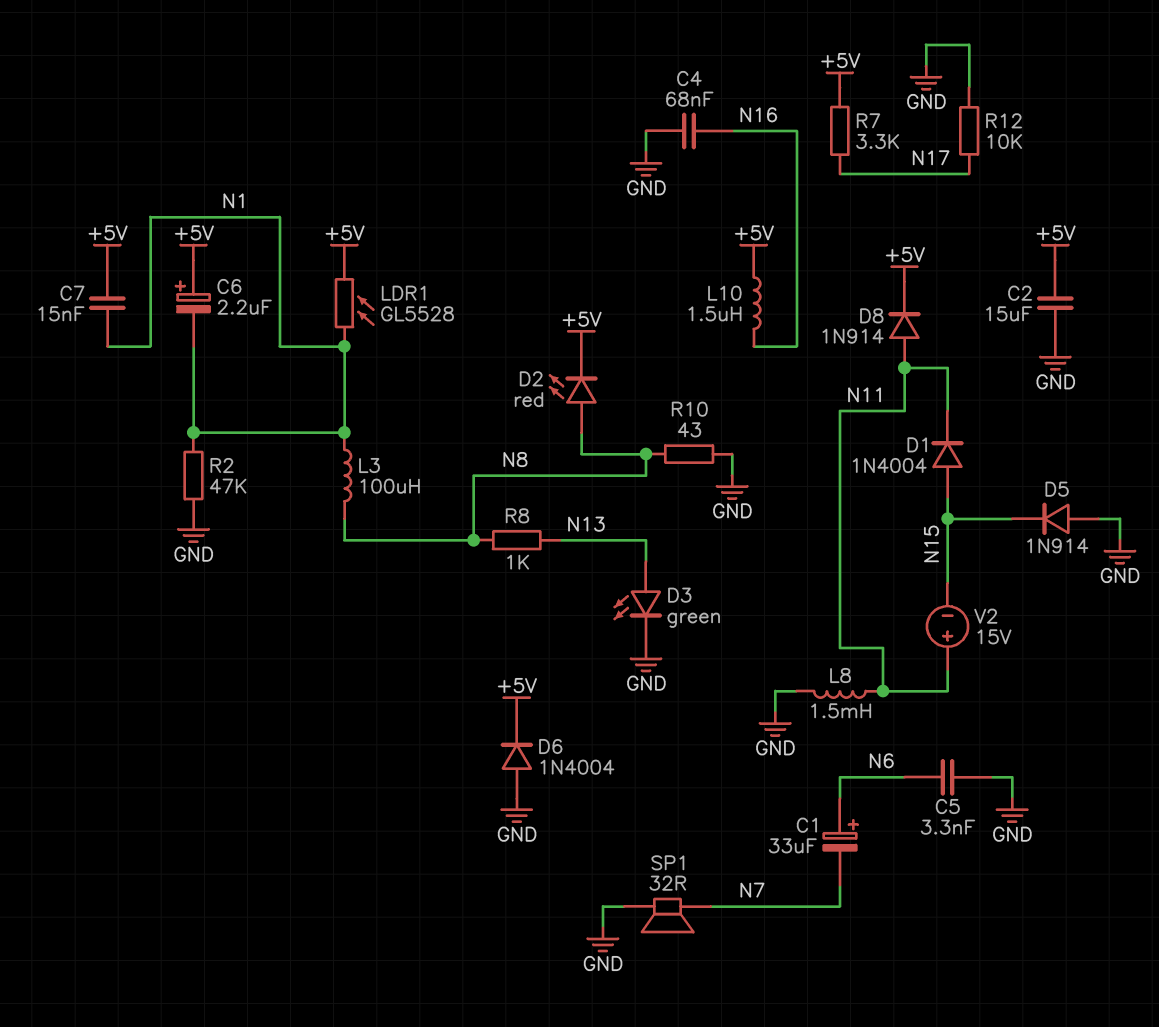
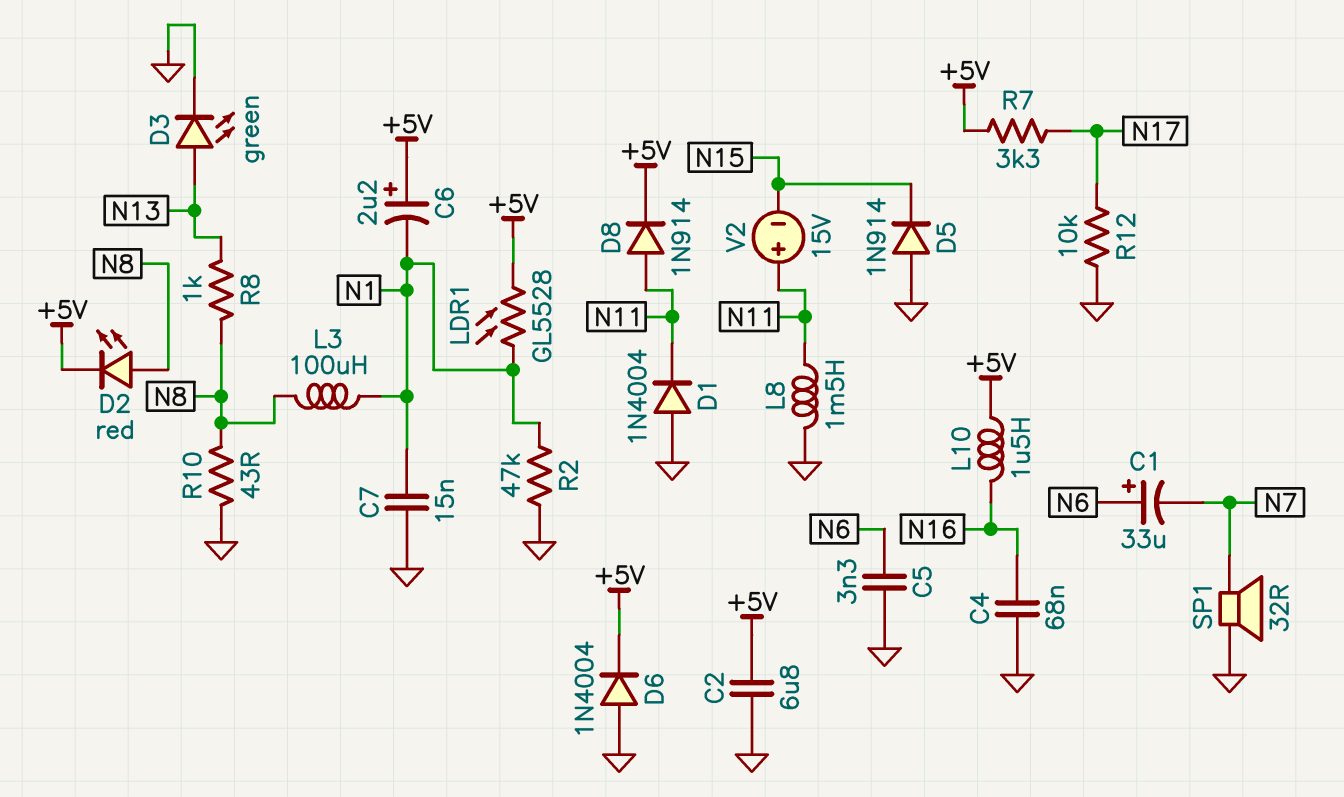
C2: 15uF (+5V, GND) -> 6.8uF (+5V, GND)
C7: 15nF (+5V, N1) -> 15nF (GND, N1)
D1: diode 1N4004 (A N15, K N11) -> diode 1N4004 (A GND, K N11)

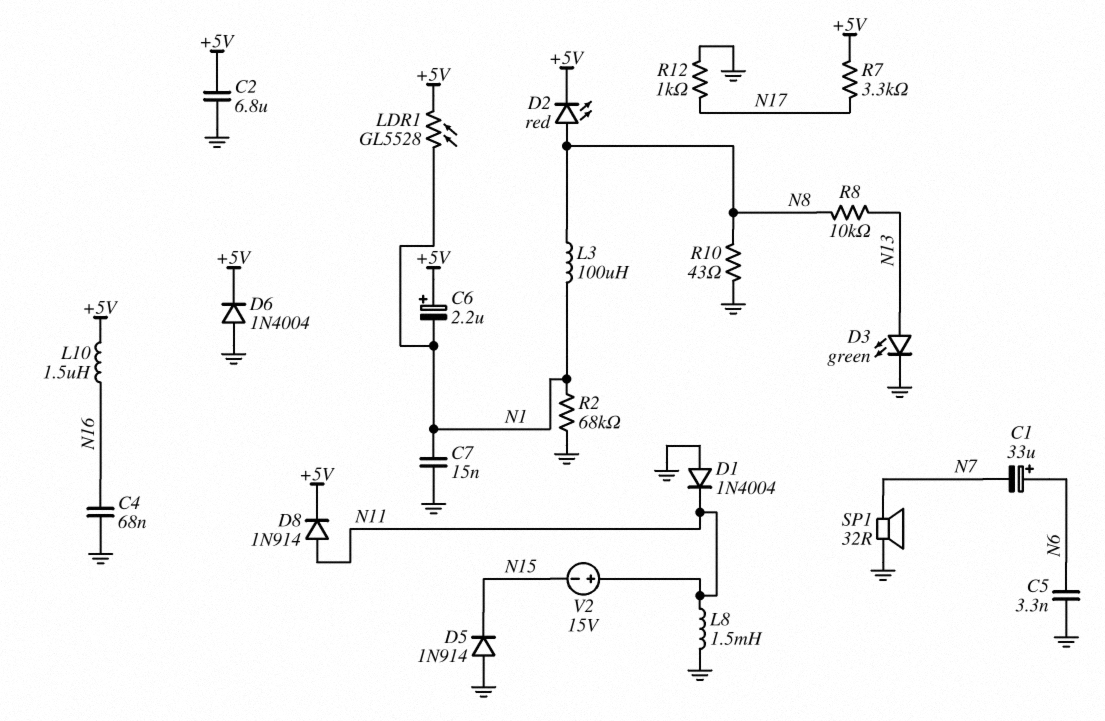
R2: 47k (GND, N1) -> 68k (GND, N1)
R8: 1k (N8, N13) -> 10k (N8, N13)
R12: 10k (GND, N17) -> 1k (GND, N17)

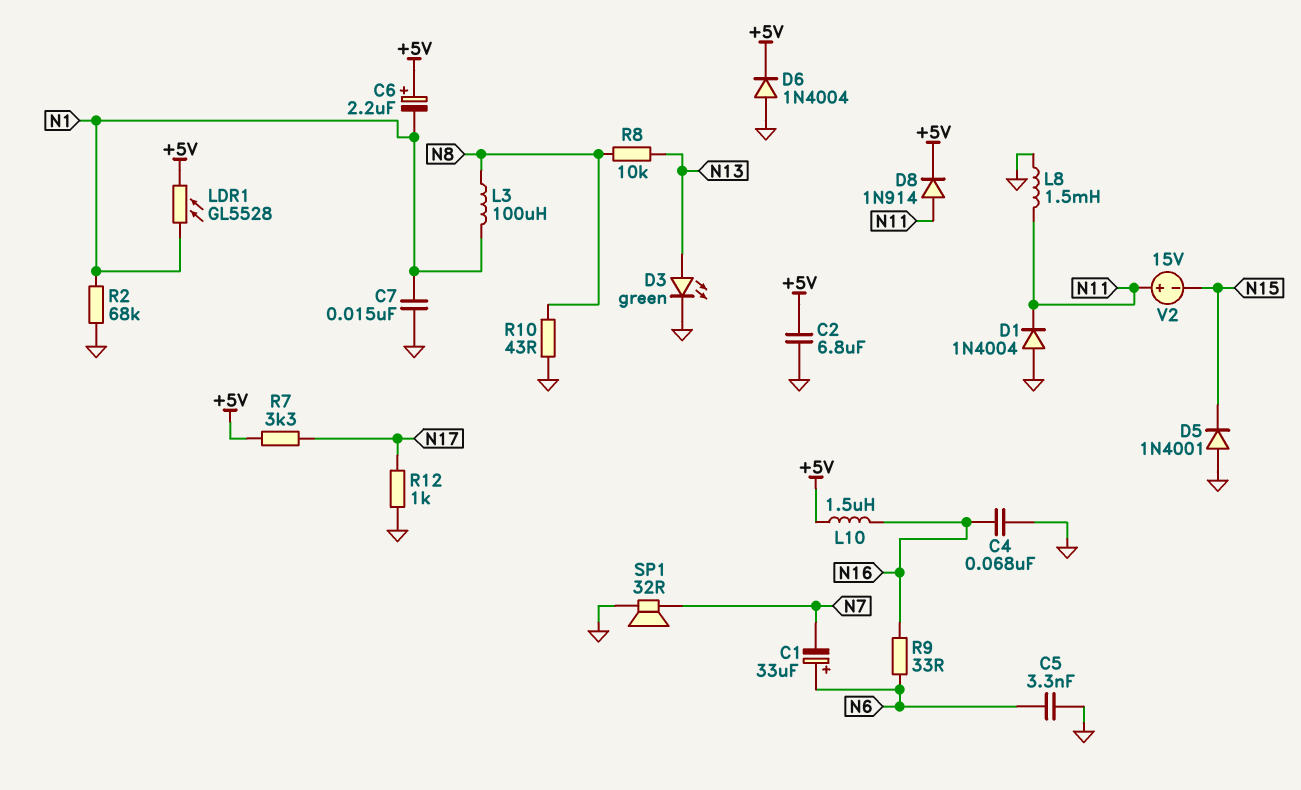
D2: LED red (A N8, K +5V) -> none
D5: diode 1N914 (A GND, K N15) -> diode 1N4001 (A GND, K N15)
R9: none -> 33 (N6, N16)

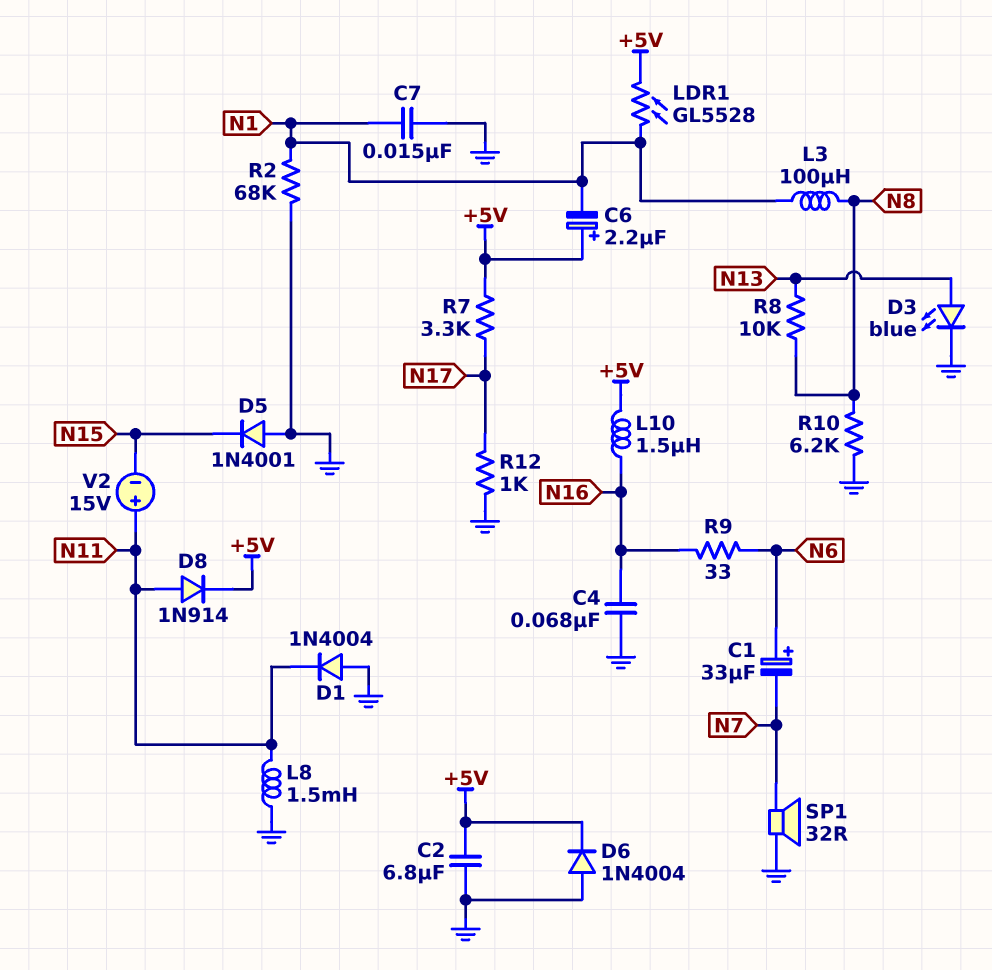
C5: 3.3nF (GND, N6) -> none
D3: LED green (A N13, K GND) -> LED blue (A N13, K GND)
R10: 43 (GND, N8) -> 6.2k (GND, N8)

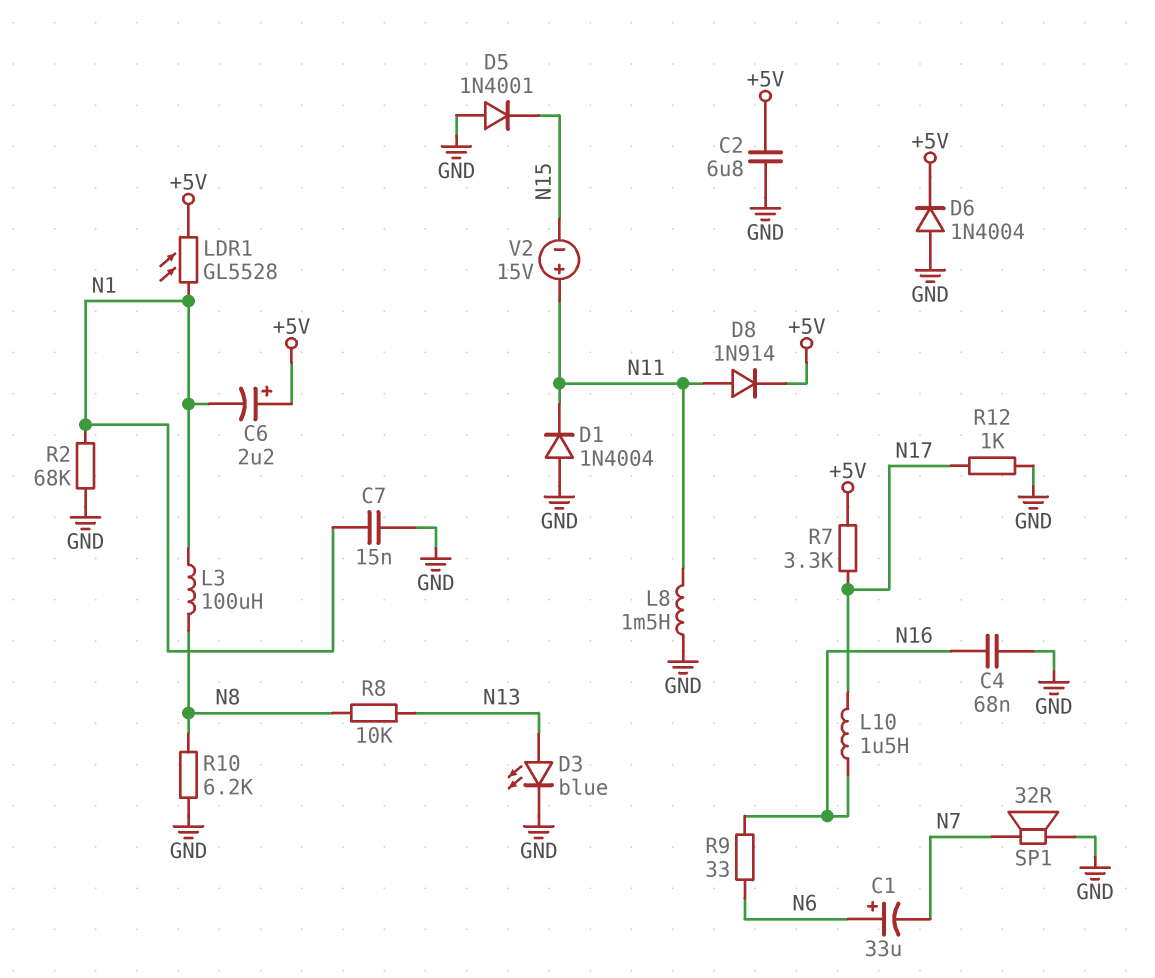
L10: 1.5uH (+5V, N16) -> 1.5uH (N16, N17)

